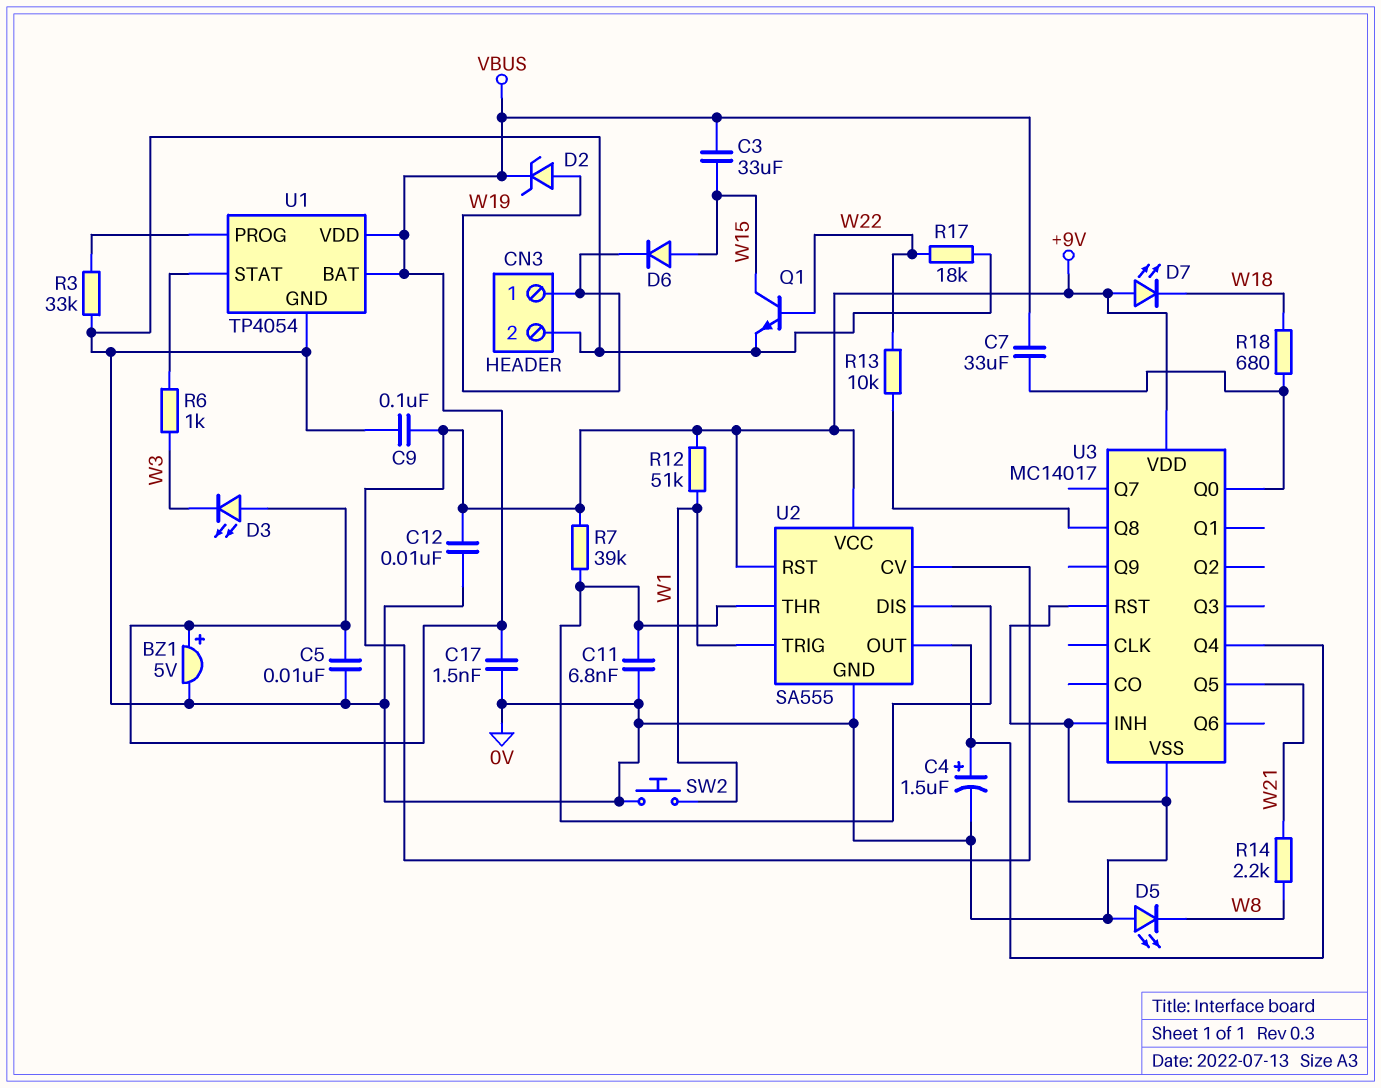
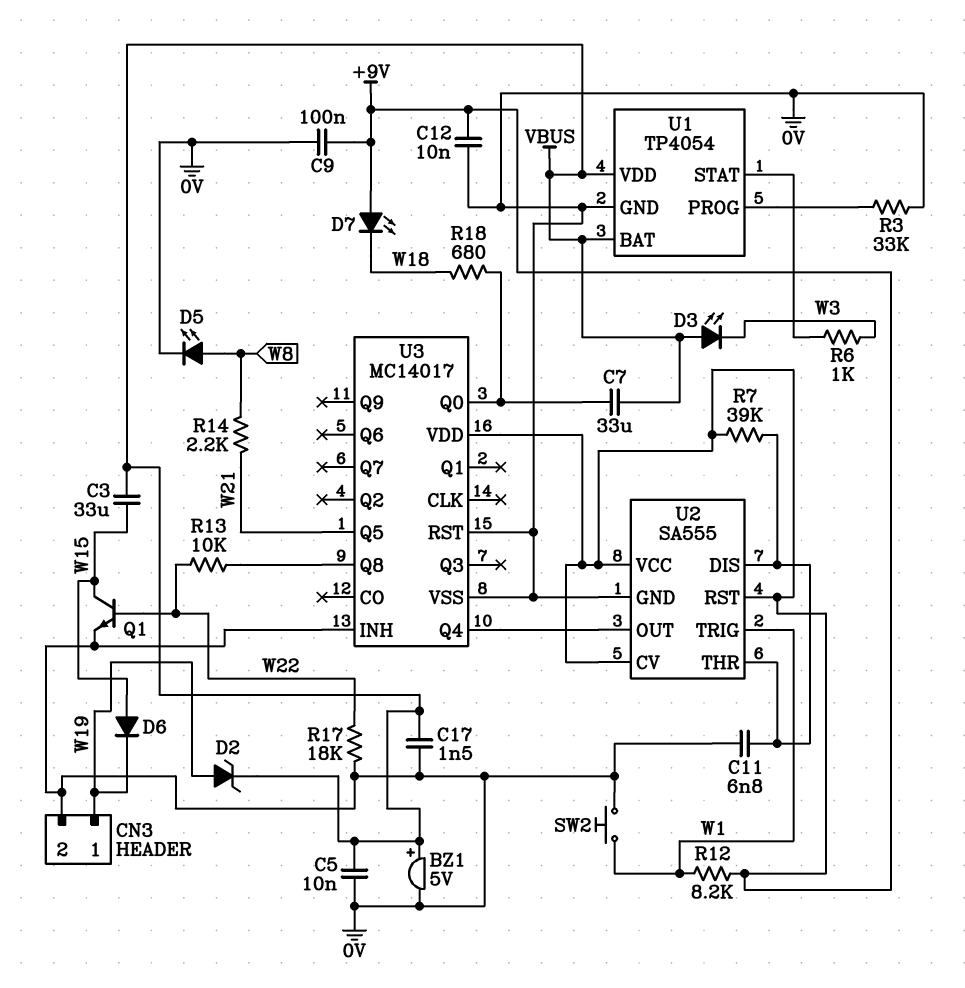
C4: 1.5uF (plus U2/OUT, minus 0V) -> none
D5: LED (A 0V, K W8) -> LED (A W8, K 0V)
R12: 51k (+9V, W1) -> 8.2k (+9V, W1)

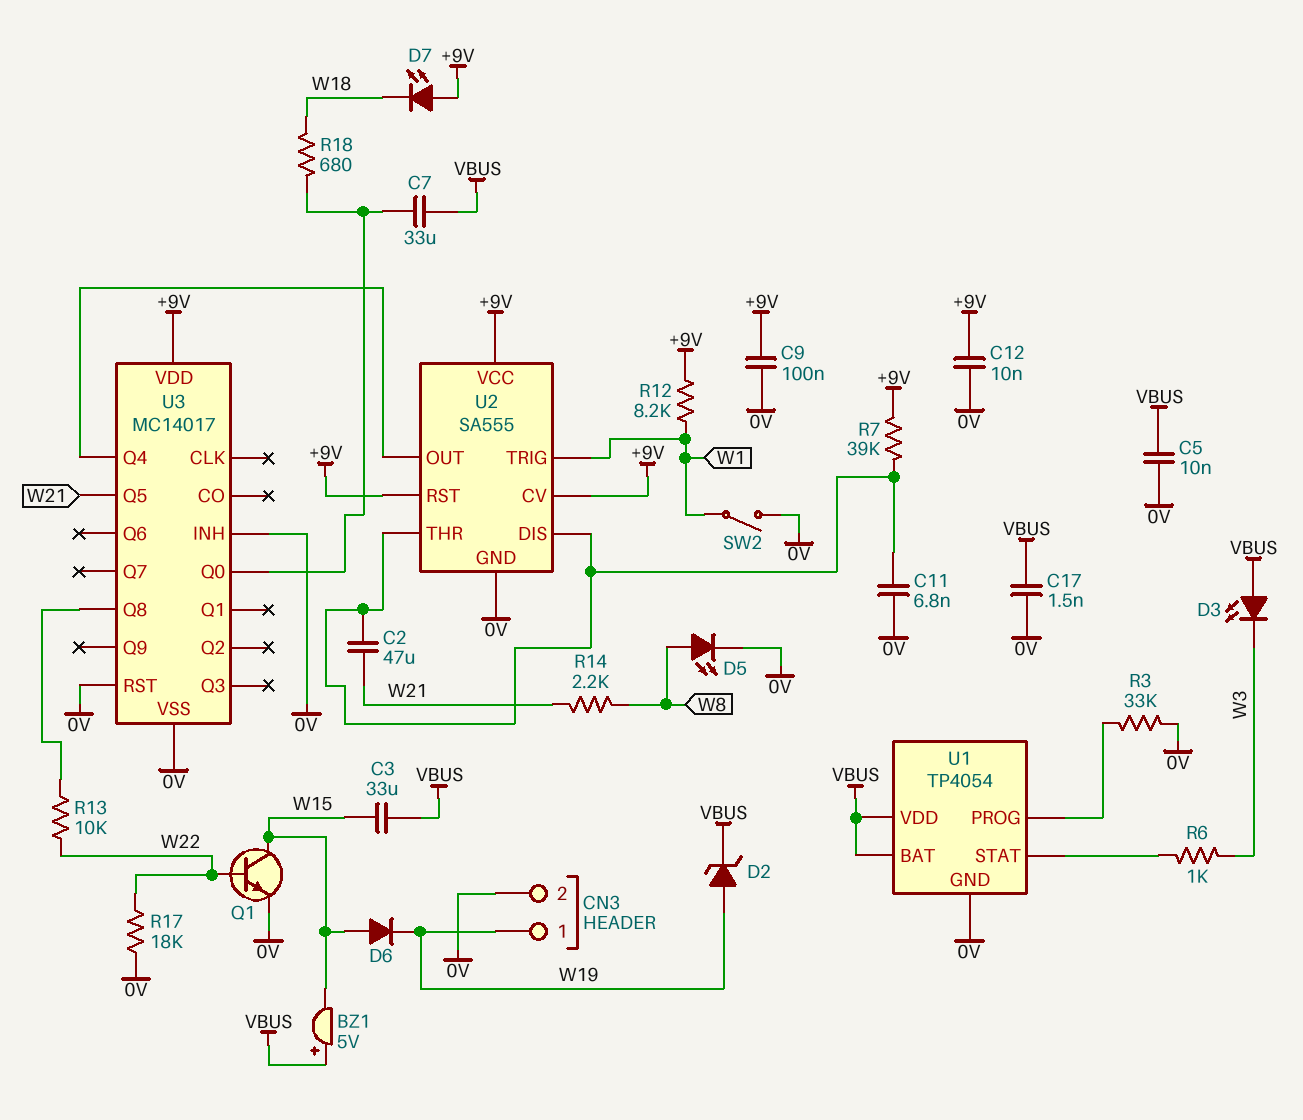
BZ1: buzzer 5V (plus VBUS, minus 0V) -> buzzer 5V (plus VBUS, minus W15)
C2: none -> 47uF (U2/DIS, W21)
SW2: button (0V, W1) -> switch (0V, W1)

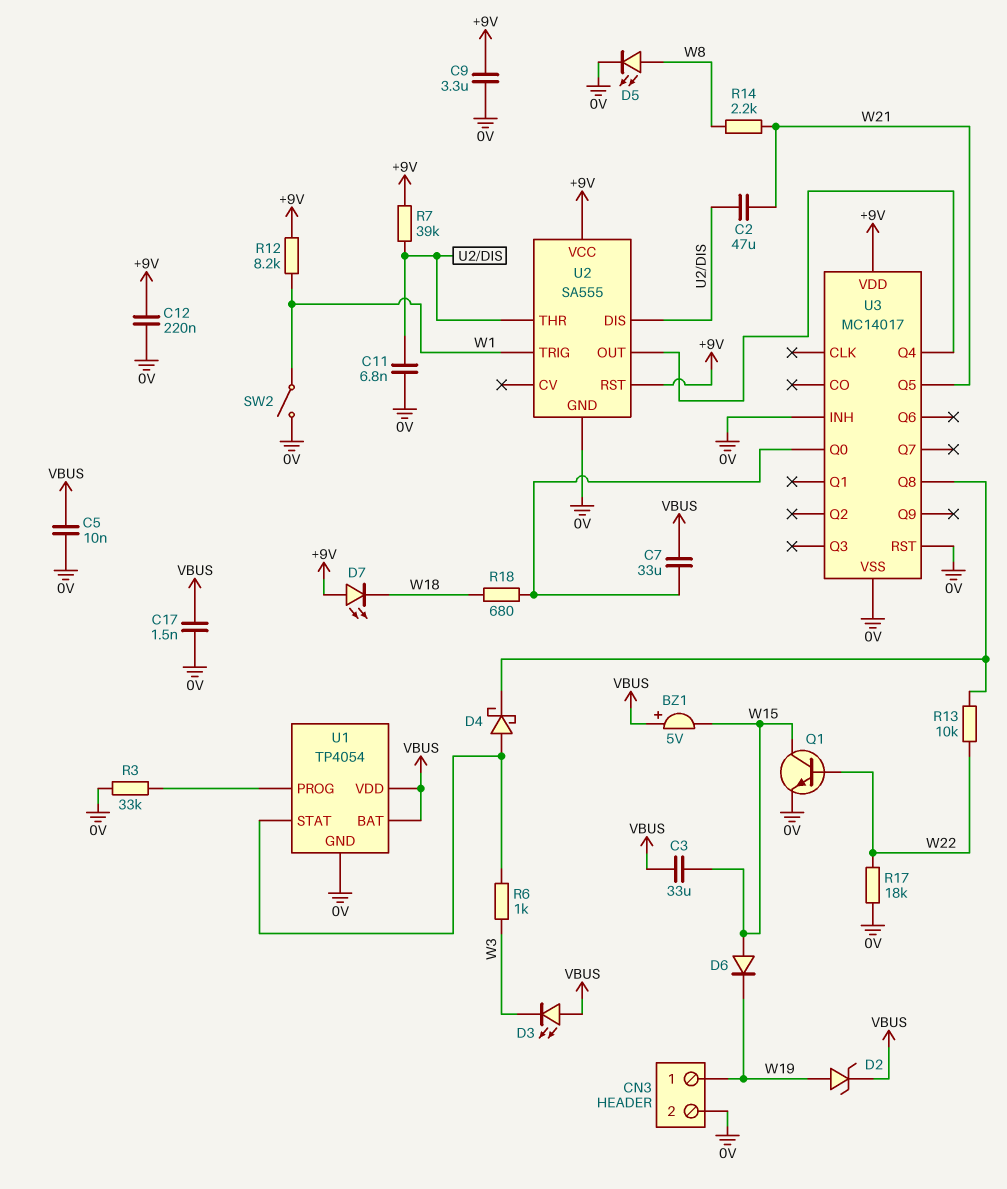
C9: 100nF (+9V, 0V) -> 3.3uF (+9V, 0V)
C12: 10nF (+9V, 0V) -> 220nF (+9V, 0V)
D4: none -> schottky (A U1/STAT, K U3/Q8)
U2 pin CV: +9V -> none

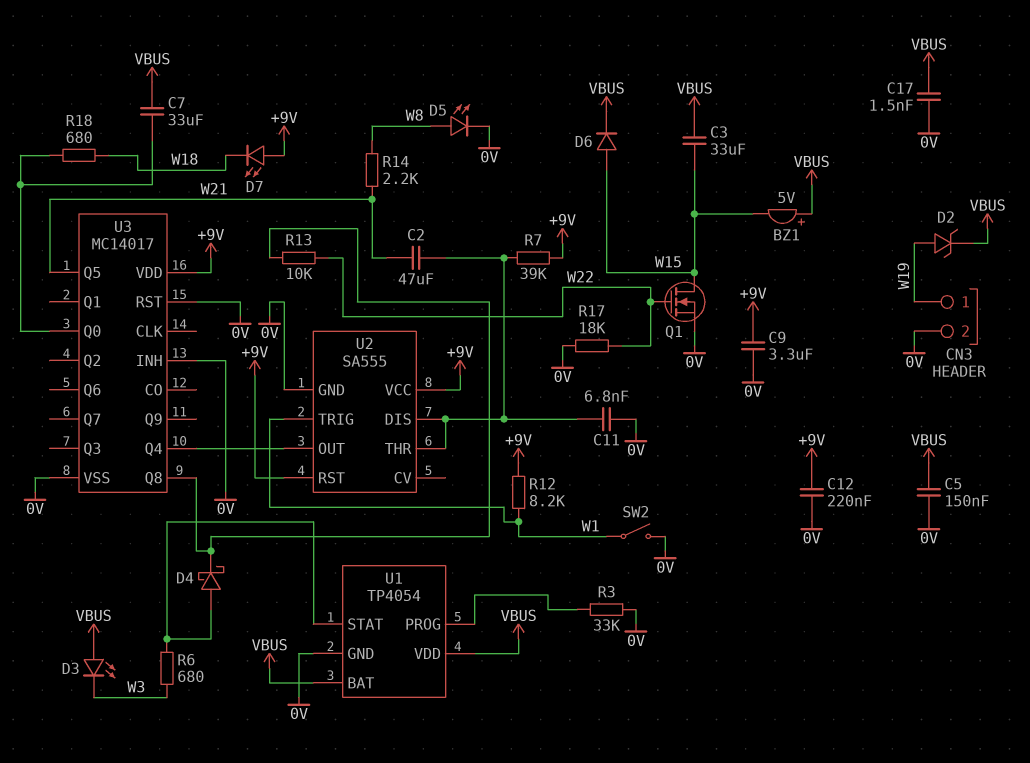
C5: 10nF (0V, VBUS) -> 150nF (0V, VBUS)
D6: diode (A W15, K W19) -> diode (A W15, K VBUS)
Q1: NPN (B W22, C W15, E 0V) -> NMOS (G W22, D W15, S 0V)
R6: 1k (U1/STAT, W3) -> 680 (U1/STAT, W3)

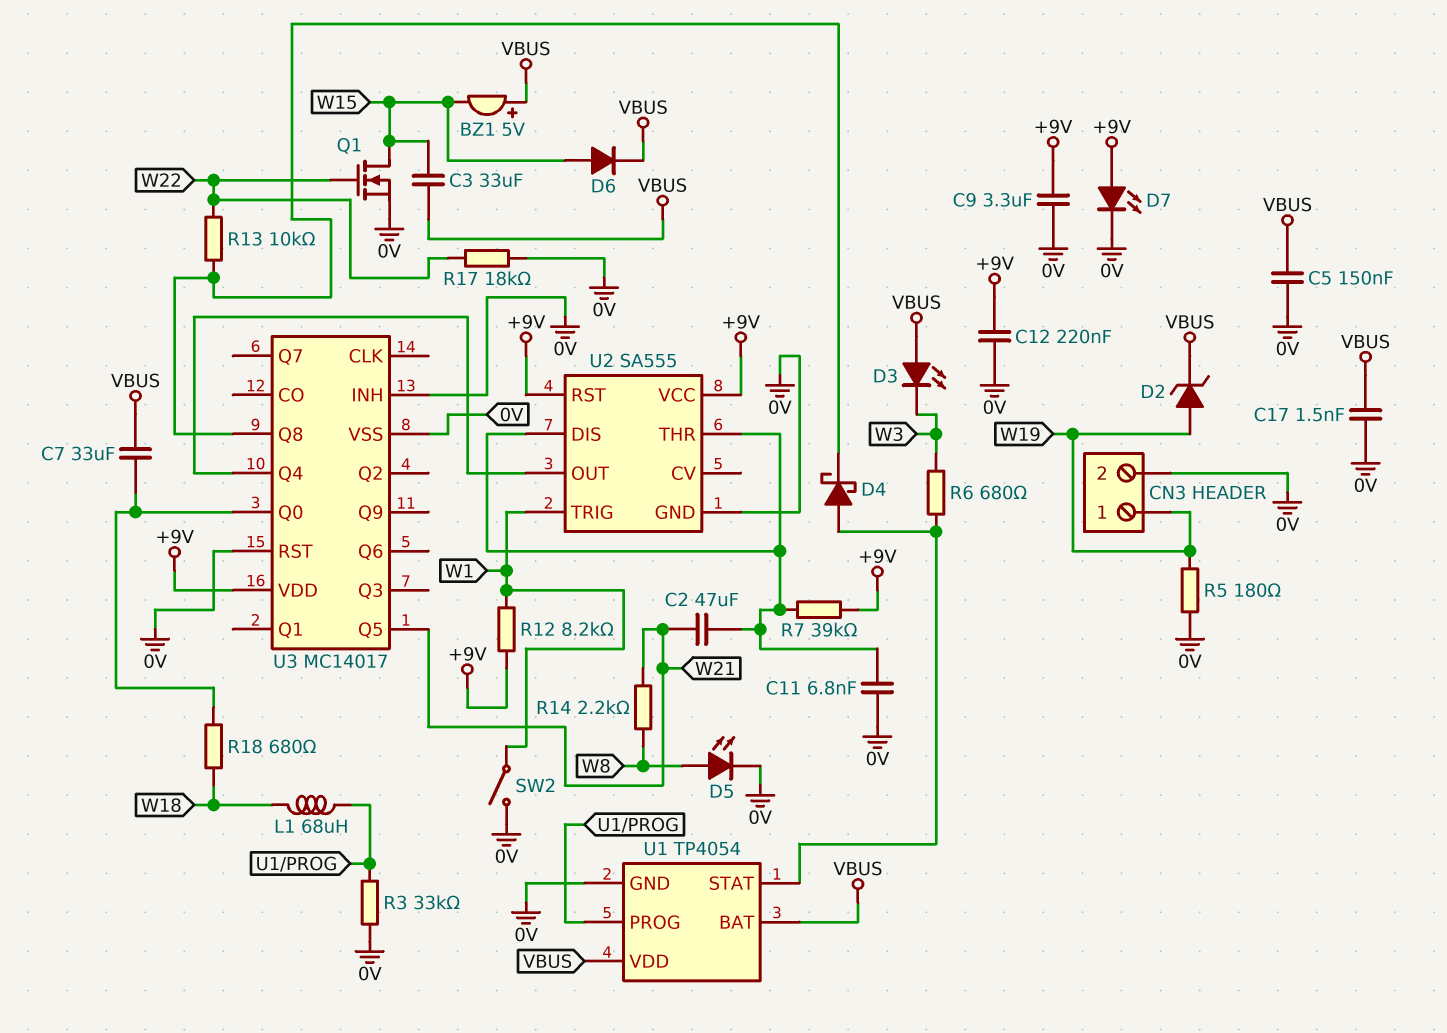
D7: LED (A +9V, K W18) -> LED (A +9V, K 0V)
L1: none -> 68uH (U1/PROG, W18)
R5: none -> 180 (0V, W19)

